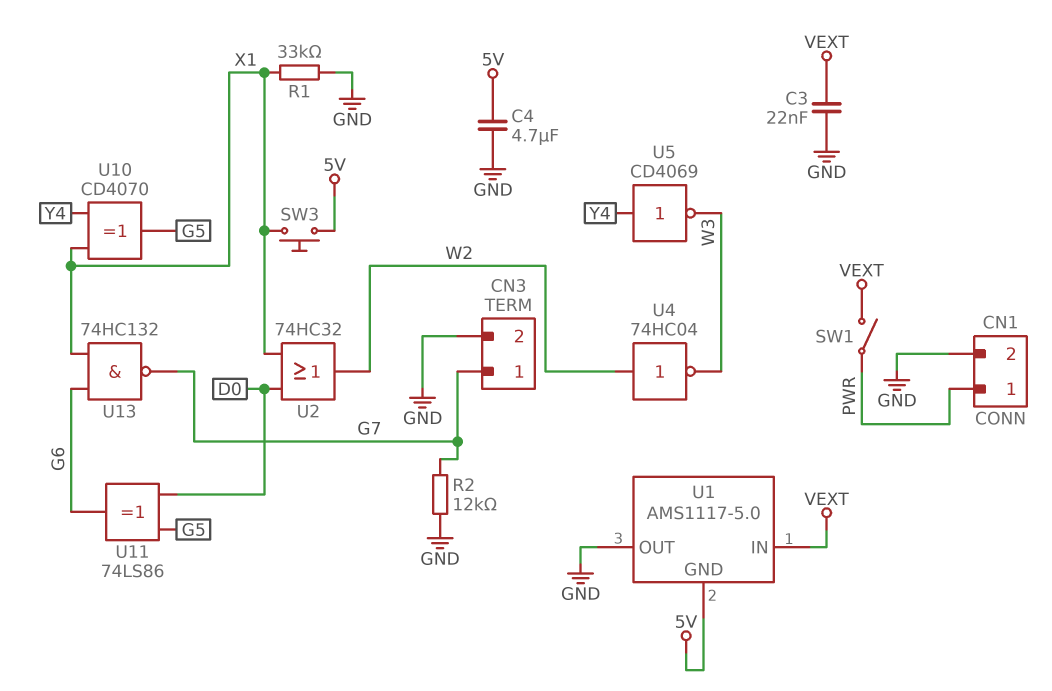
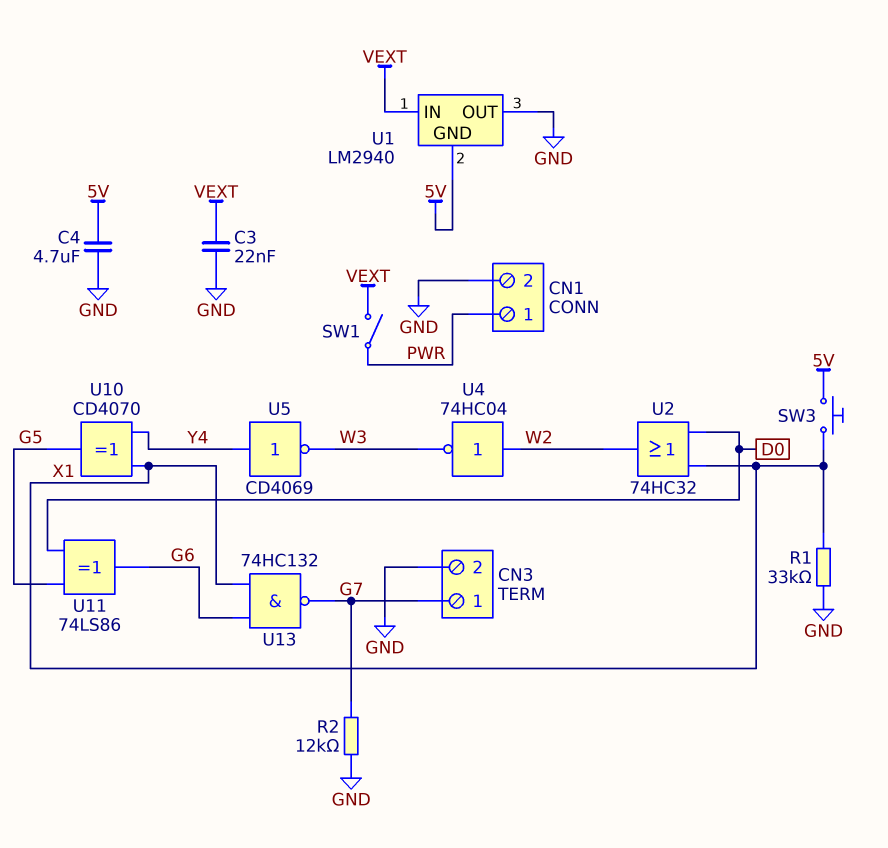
U1: AMS1117-5.0 -> LM2940

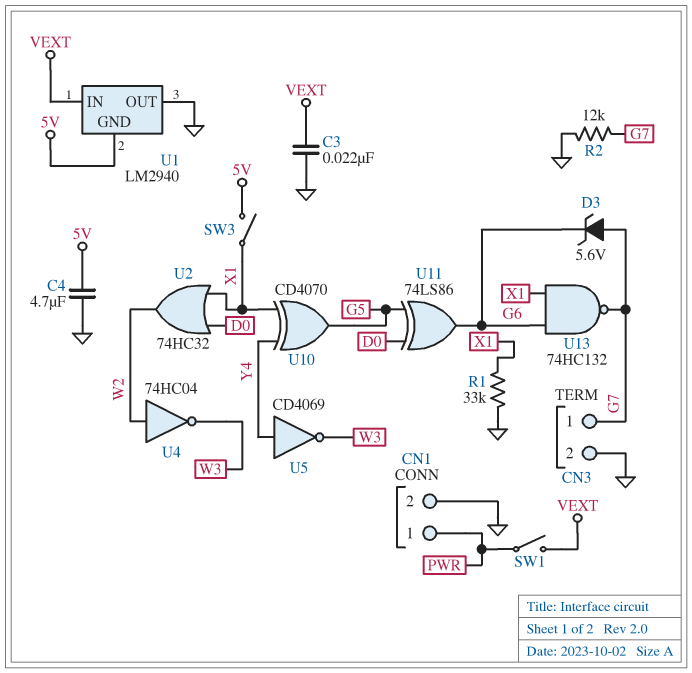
D3: none -> zener 5.6V (A G7, K G6)
SW3: button (5V, X1) -> switch (5V, X1)

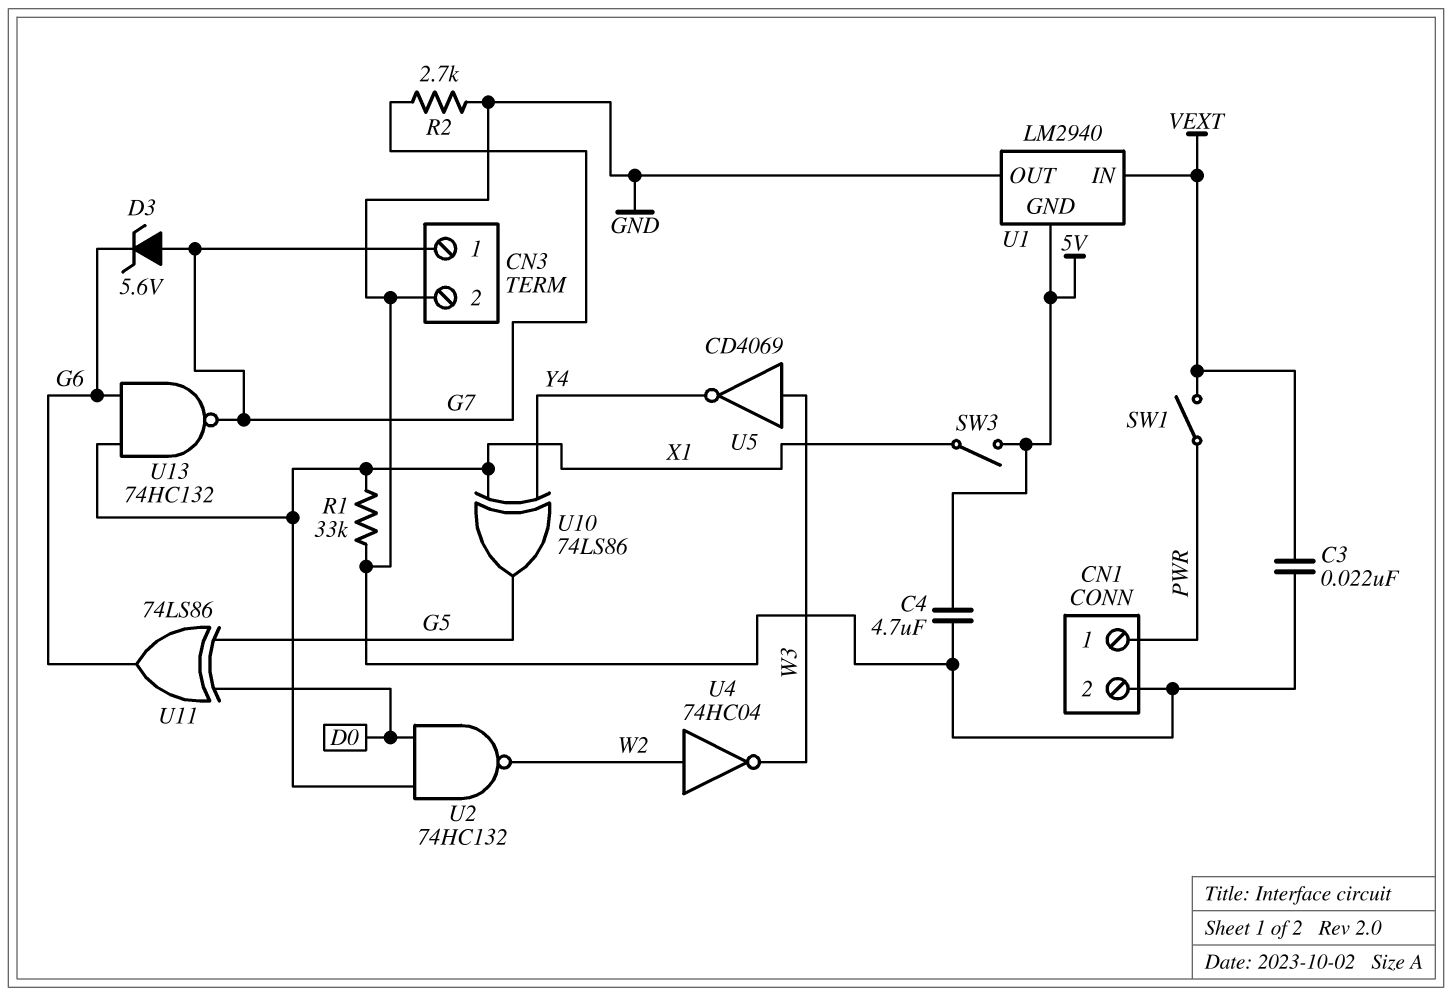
R2: 12k (G7, GND) -> 2.7k (G7, GND)
U2: OR 74HC32 (in D0, in X1, out W2) -> NAND 74HC132 (in D0, in X1, out W2)
U5: NOT CD4069 (in Y4, out W3) -> NOT CD4069 (in W3, out Y4)
U10: XOR CD4070 (in X1, in Y4, out G5) -> XOR 74LS86 (in X1, in Y4, out G5)

